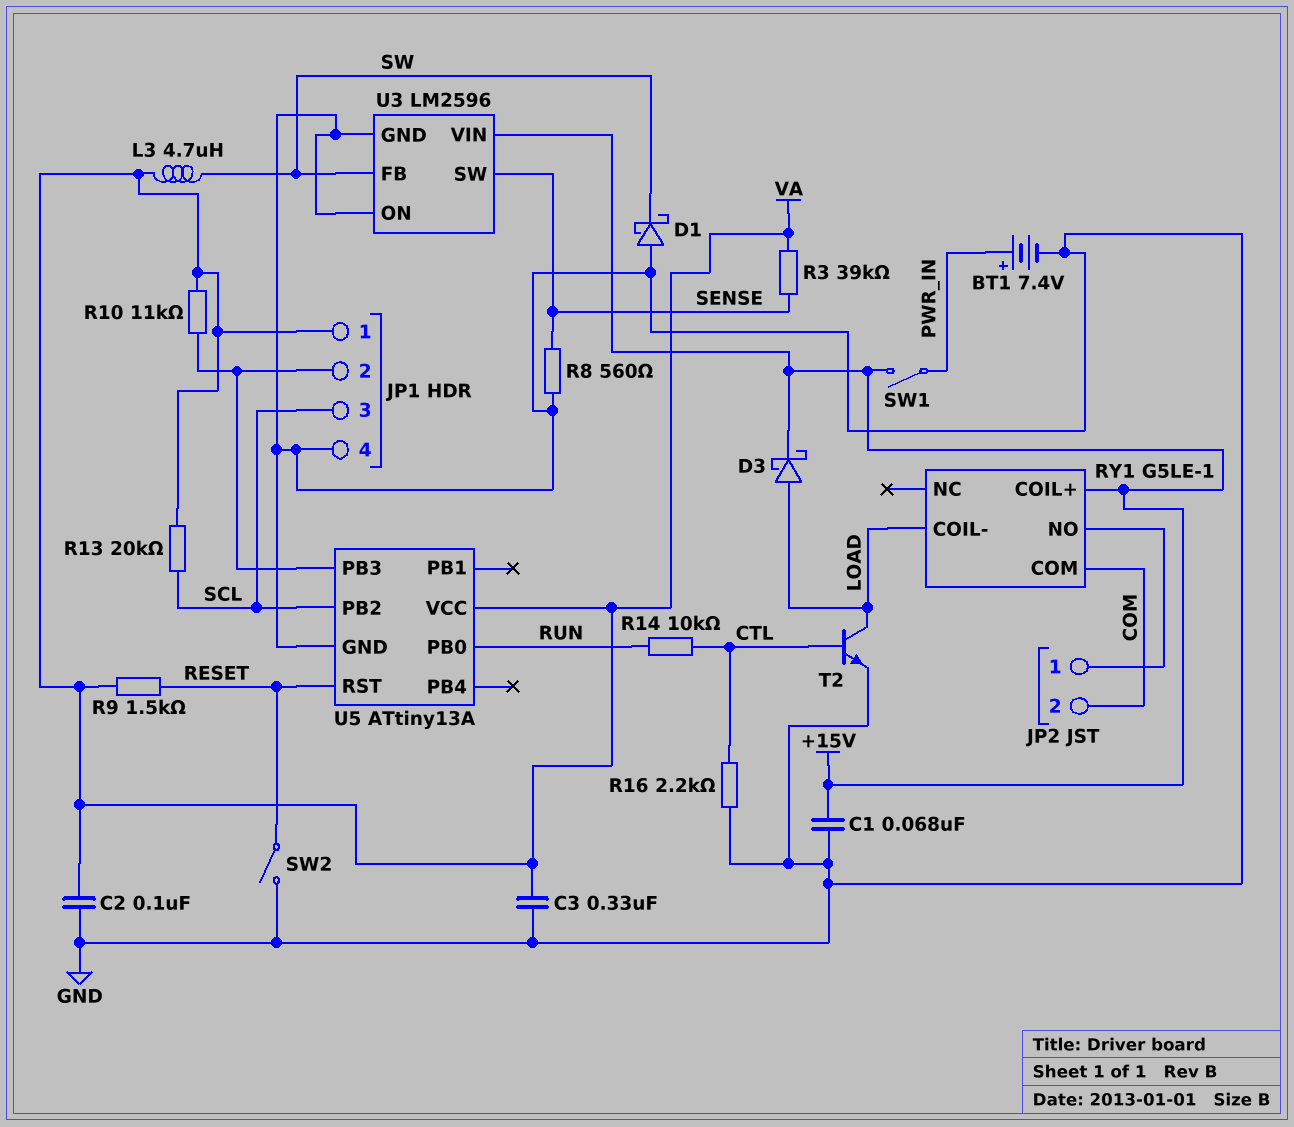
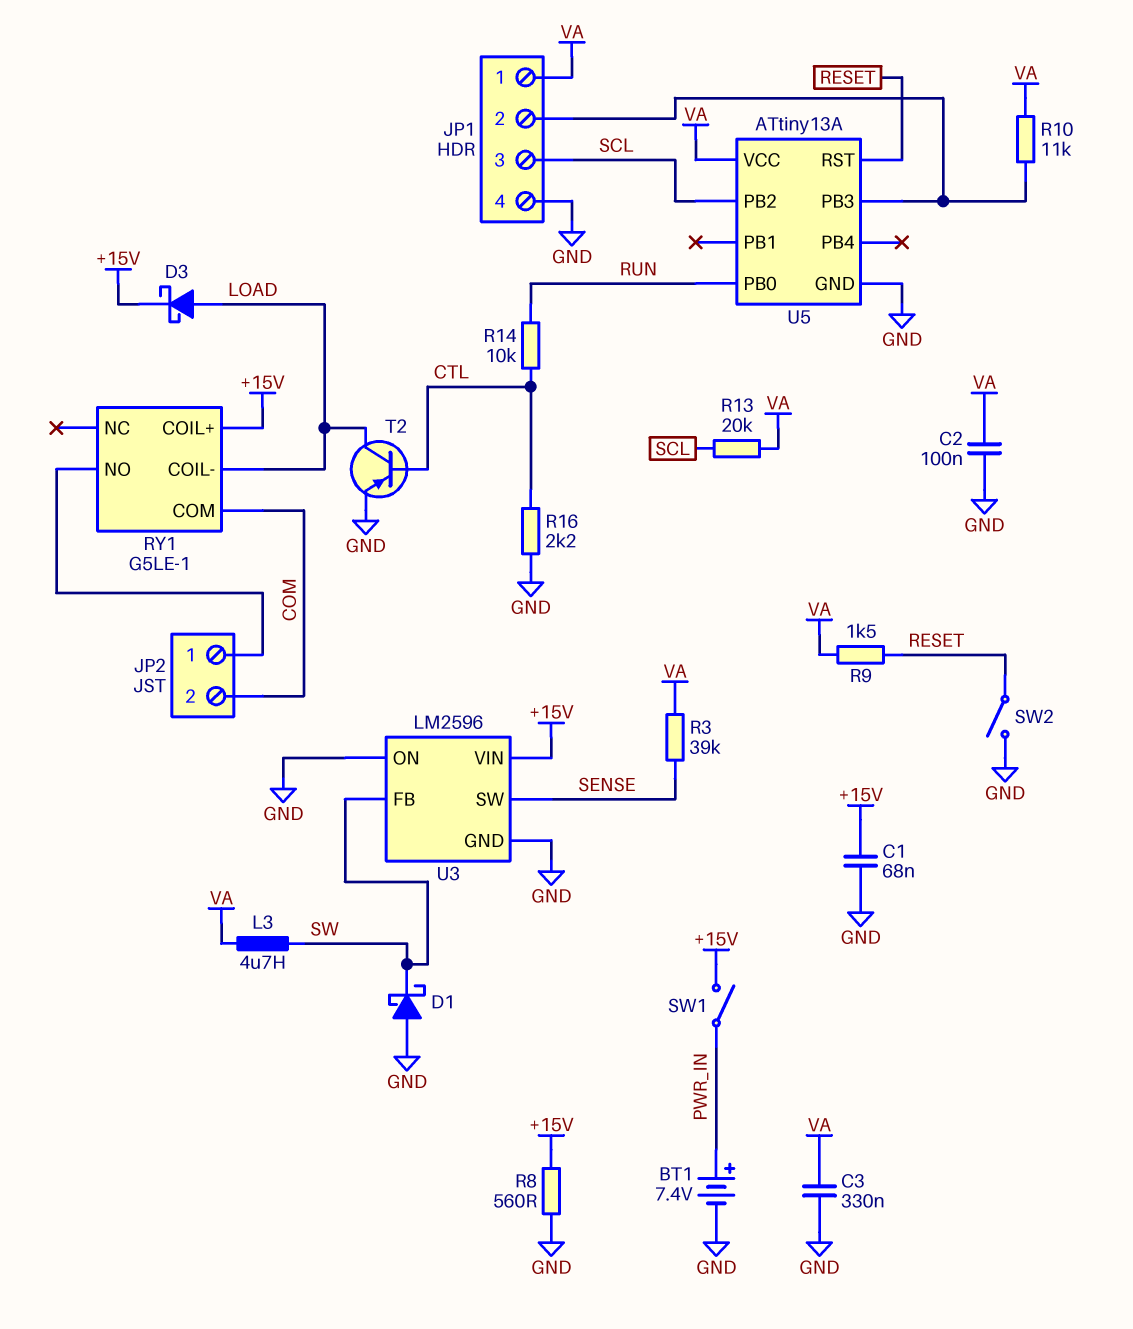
R8: 560 (GND, SENSE) -> 560 (+15V, GND)
T2: NPN (B CTL, C LOAD, E GND) -> PNP (B CTL, C LOAD, E GND)

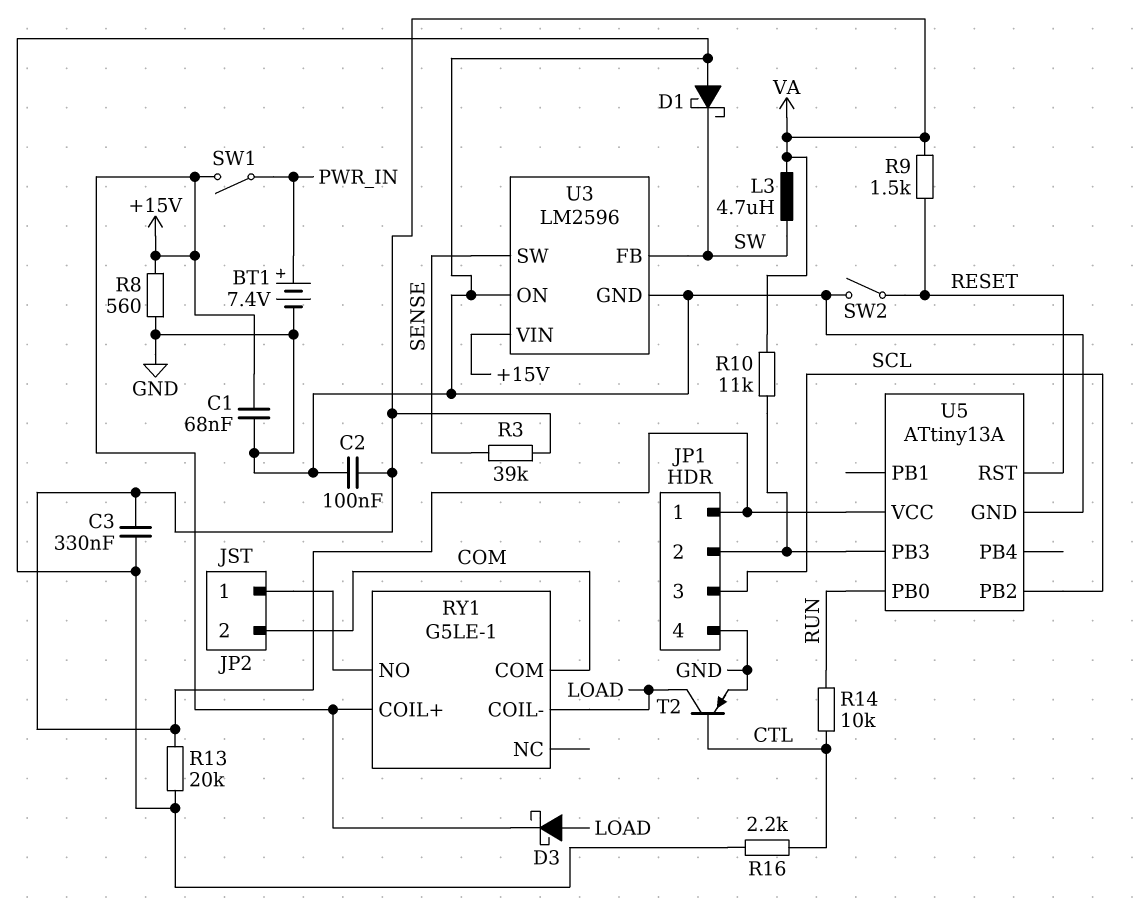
R13: 20k (SCL, VA) -> 20k (GND, VA)

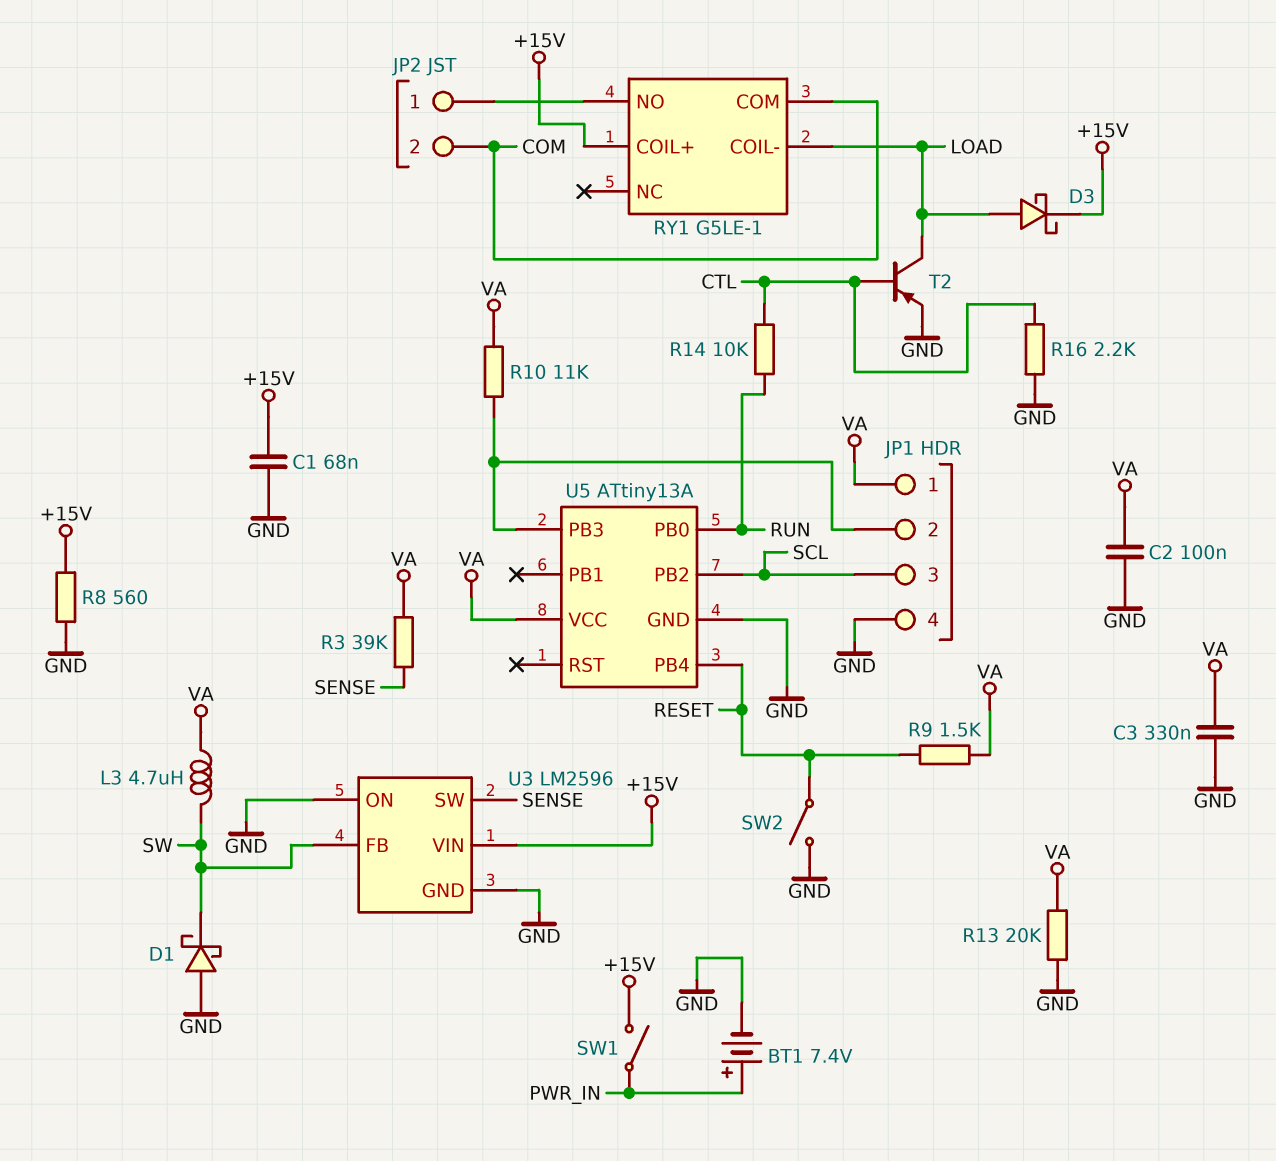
U5 pin PB4: none -> RESET
U5 pin RST: RESET -> none

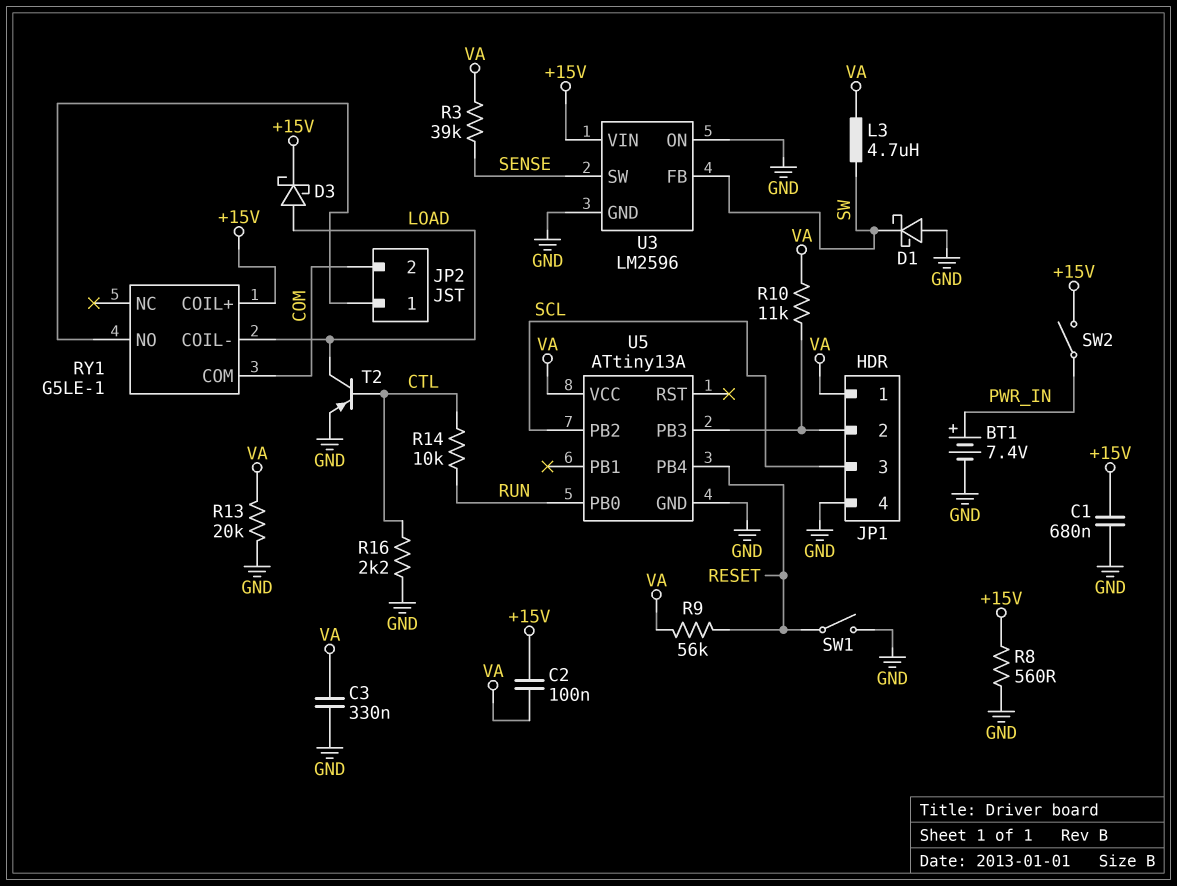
C1: 68nF (+15V, GND) -> 680nF (+15V, GND)
C2: 100nF (GND, VA) -> 100nF (+15V, VA)
R9: 1.5k (RESET, VA) -> 56k (RESET, VA)
SW1: switch (+15V, PWR_IN) -> switch (GND, RESET)
SW2: switch (GND, RESET) -> switch (+15V, PWR_IN)

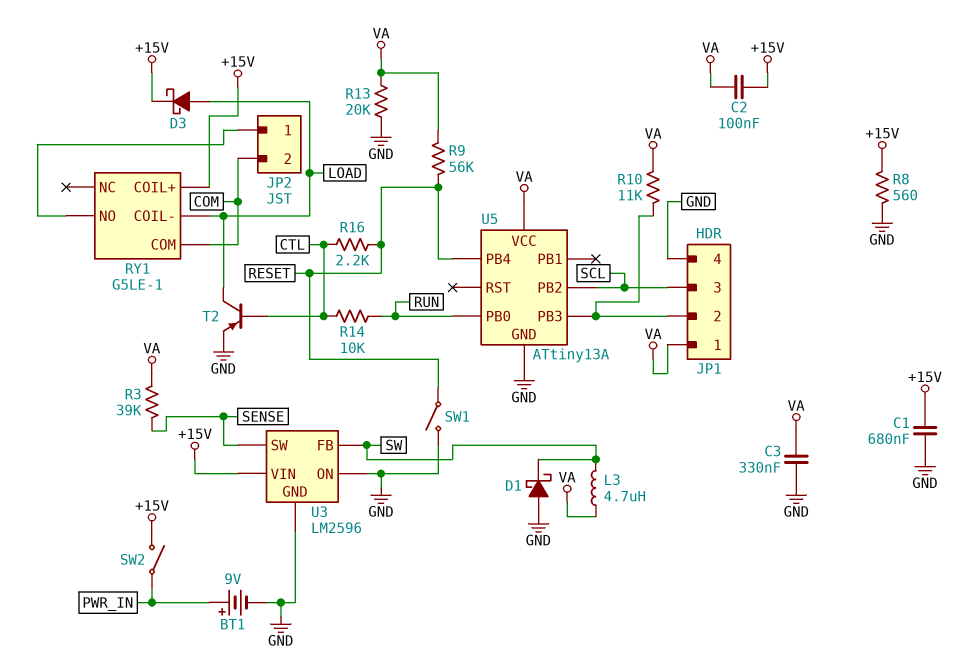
BT1: 7.4V (plus PWR_IN, minus GND) -> 9V (plus PWR_IN, minus GND)
R16: 2.2k (CTL, GND) -> 2.2k (CTL, RESET)

